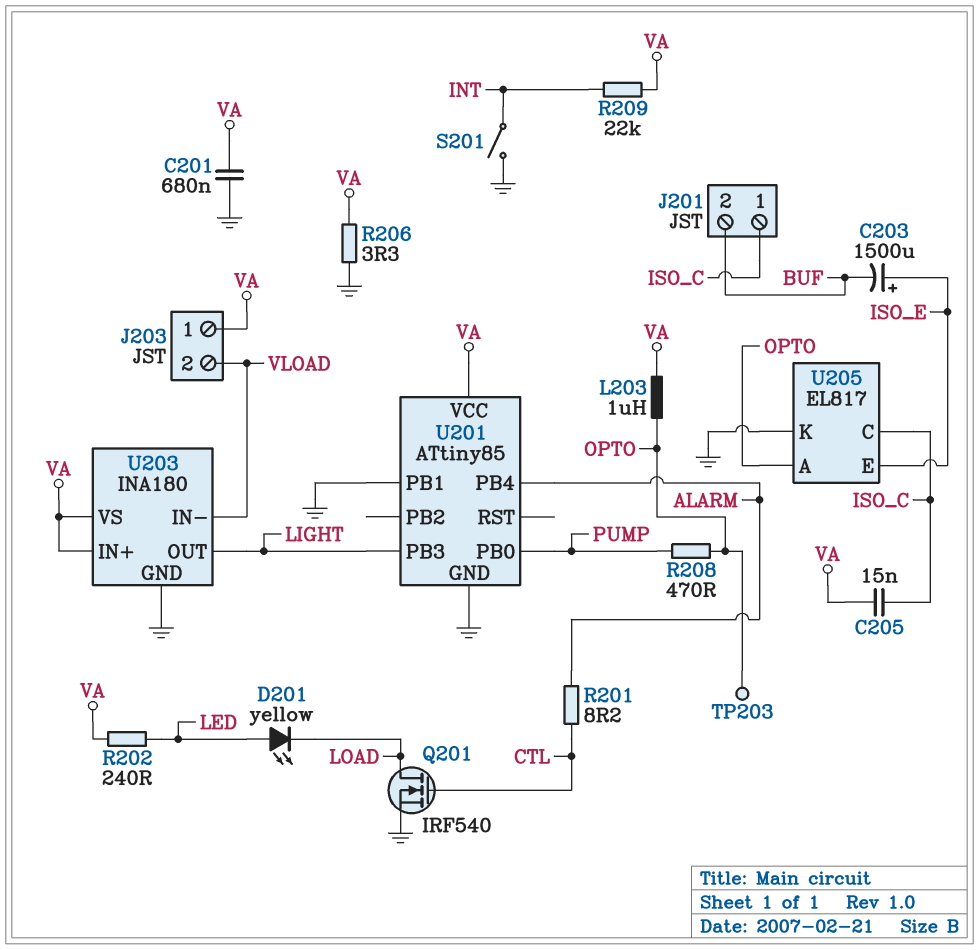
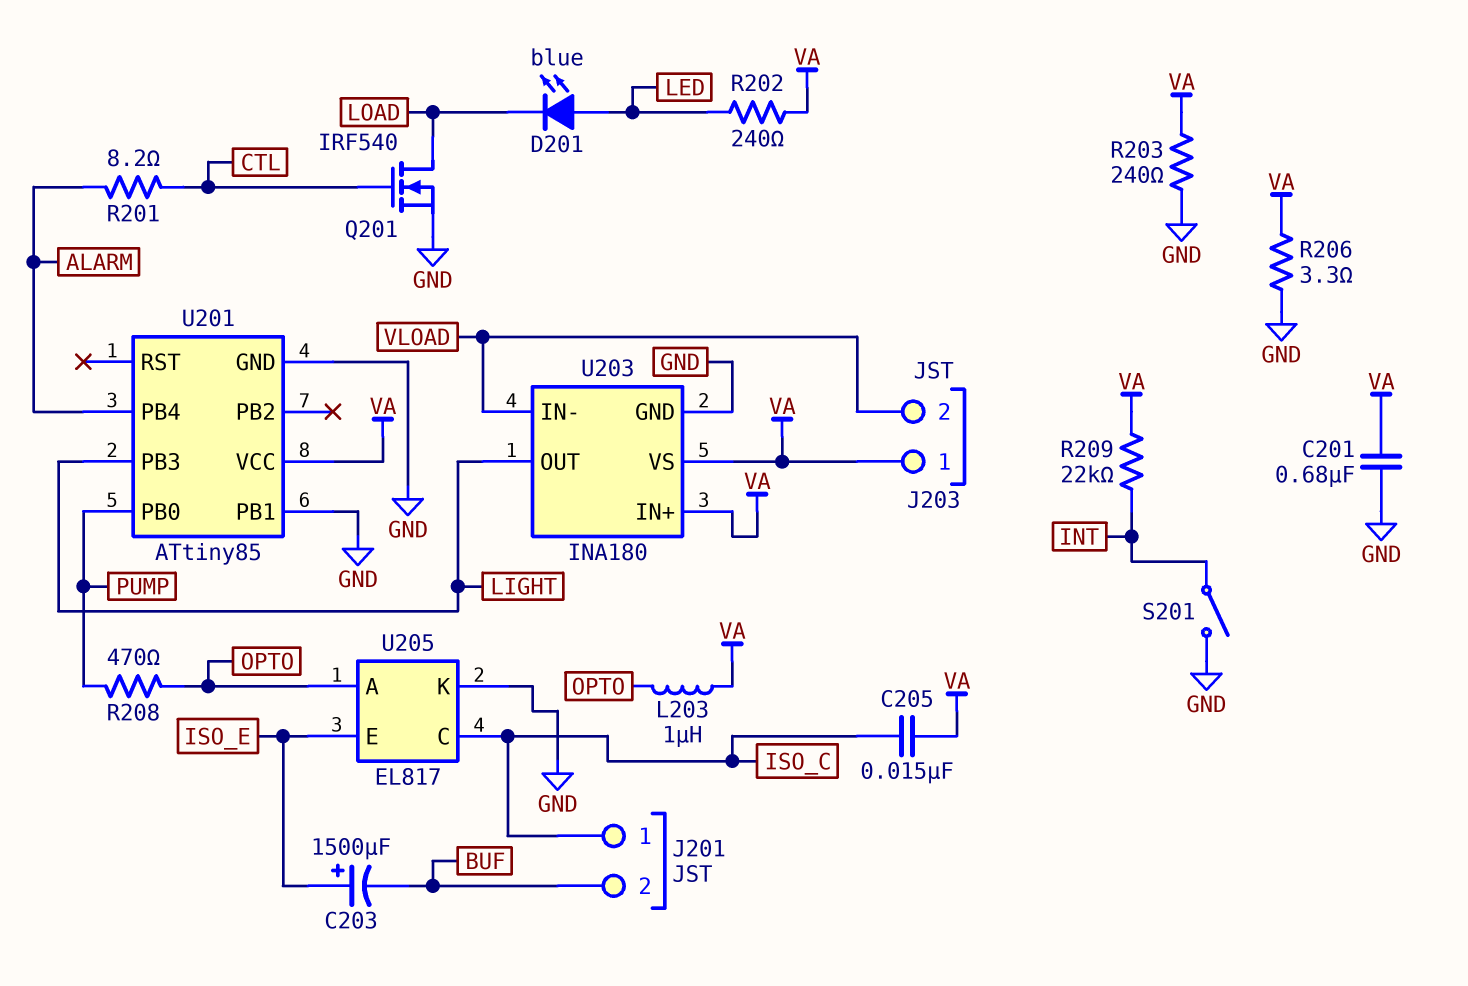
D201: LED yellow (A LED, K LOAD) -> LED blue (A LED, K LOAD)
R203: none -> 240 (GND, VA)
TP203: test point (OPTO) -> none

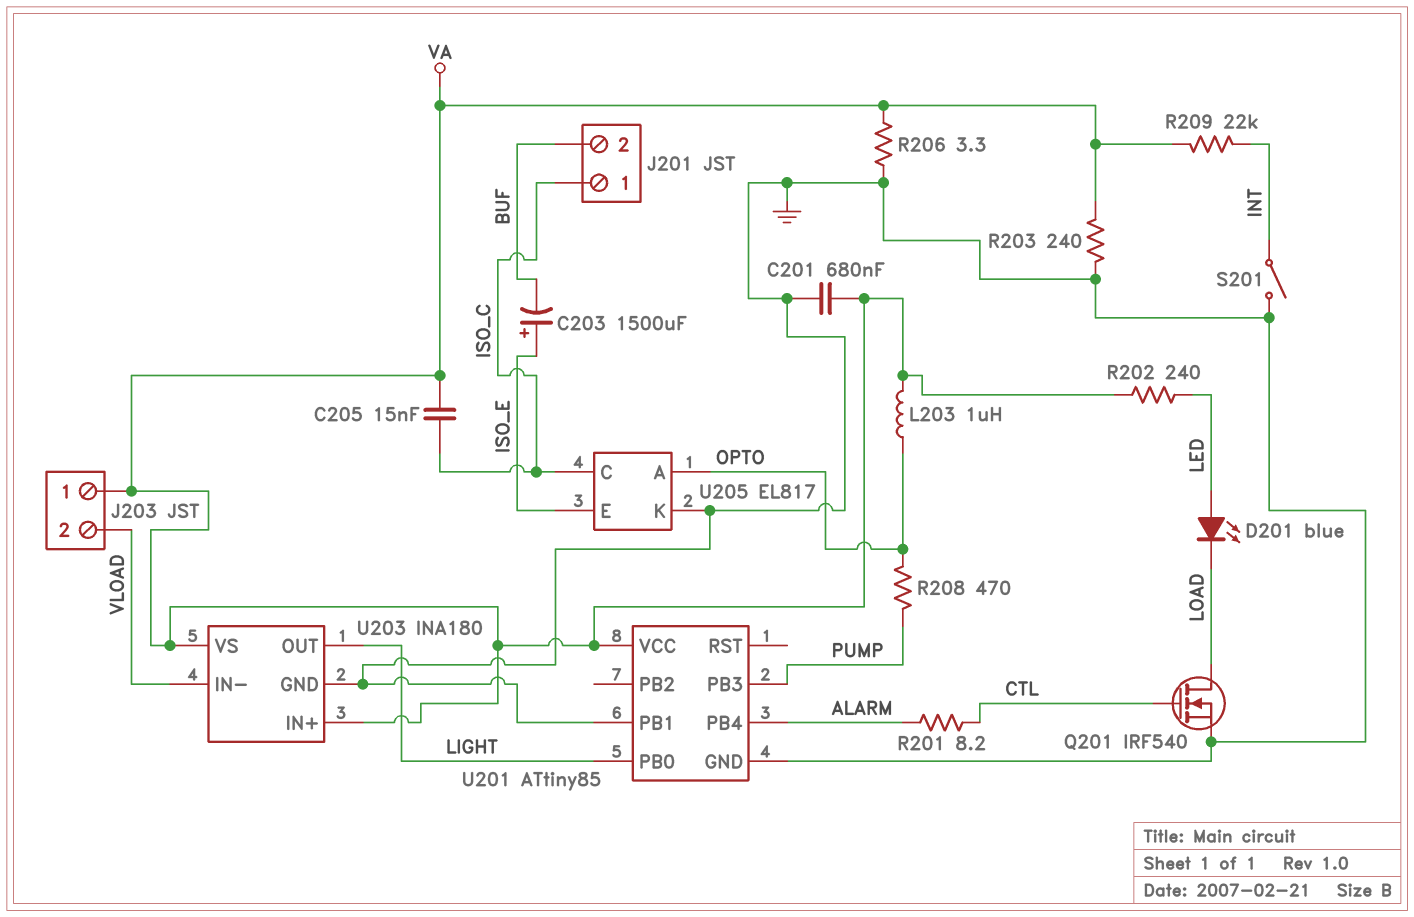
U201 pin PB0: PUMP -> LIGHT
U201 pin PB3: LIGHT -> PUMP

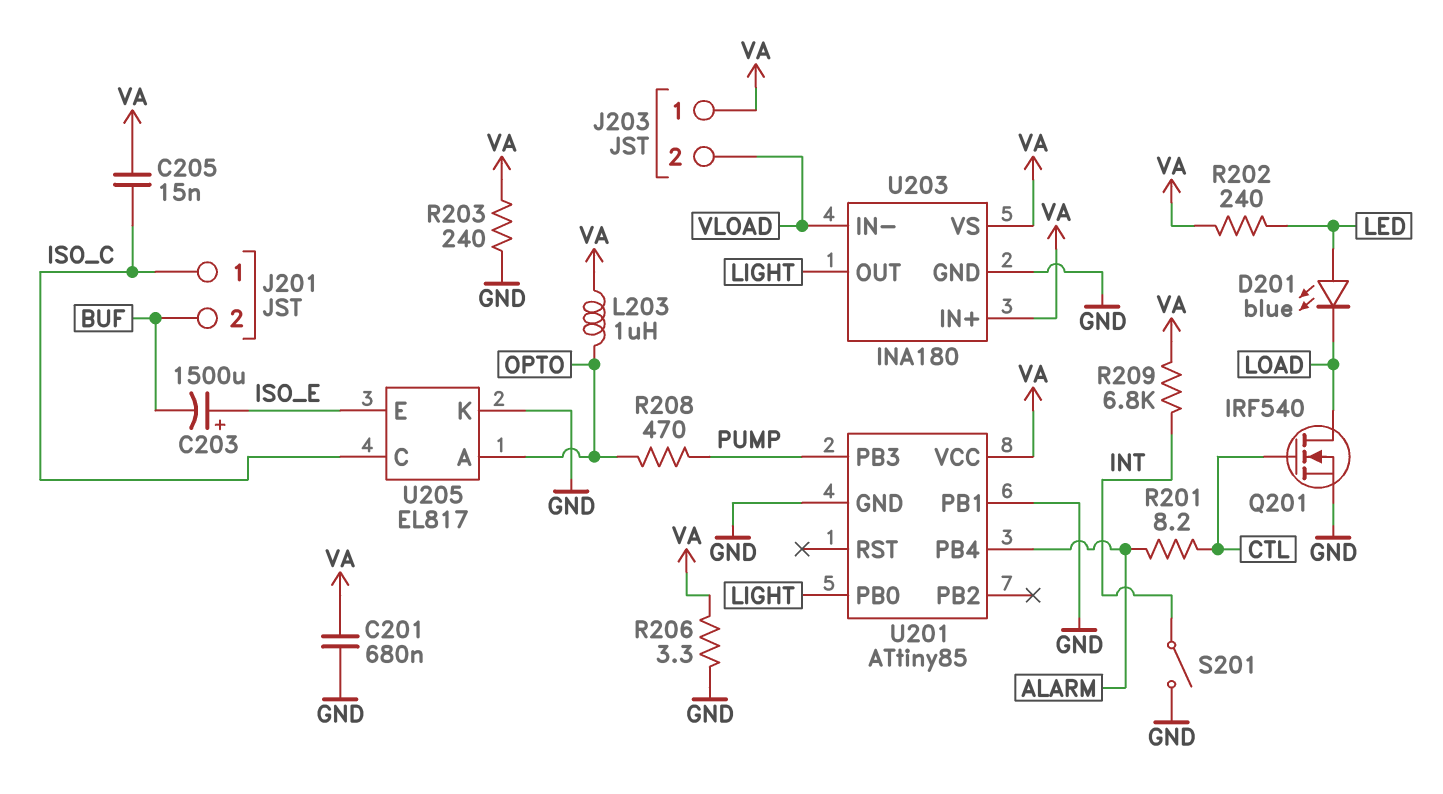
R209: 22k (INT, VA) -> 6.8k (INT, VA)

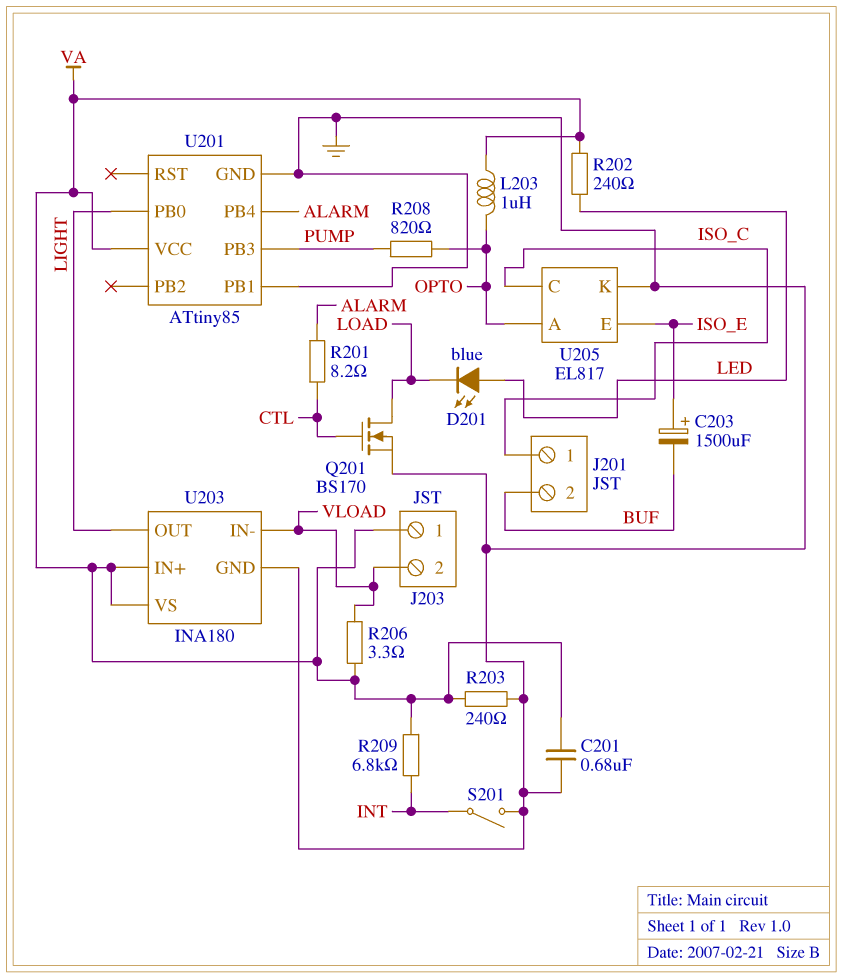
C205: 15nF (ISO_C, VA) -> none
Q201: NMOS IRF540 (G CTL, D LOAD, S GND) -> NMOS BS170 (G CTL, D LOAD, S GND)
R206: 3.3 (GND, VA) -> 3.3 (VA, VLOAD)
R208: 470 (OPTO, PUMP) -> 820 (OPTO, PUMP)

